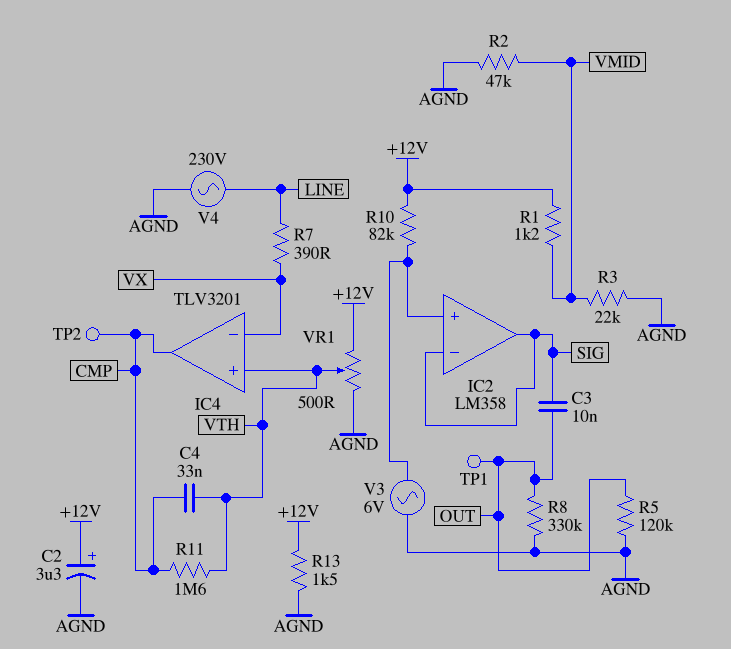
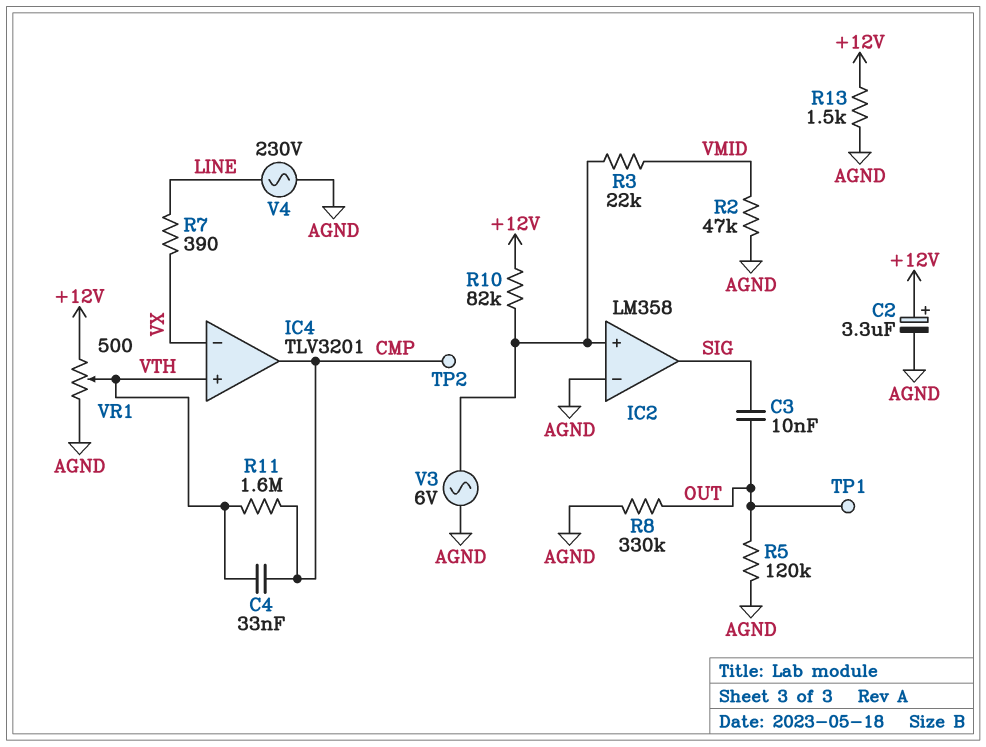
IC2 pin in-: SIG -> AGND
R1: 1.2k (+12V, VMID) -> none
R3: 22k (AGND, VMID) -> 22k (IC2/in+, VMID)

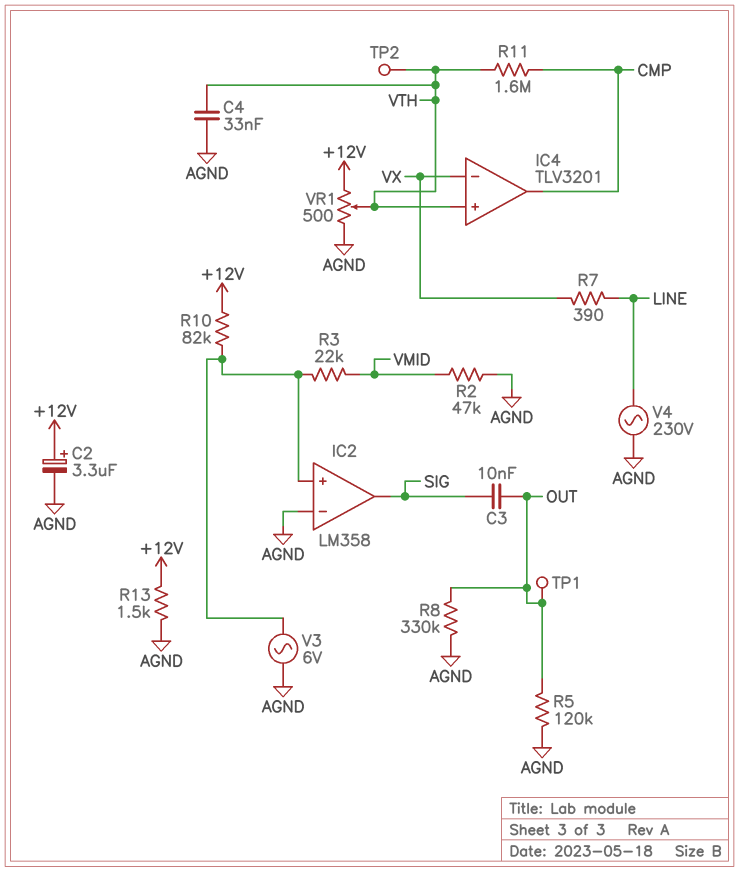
C4: 33nF (CMP, VTH) -> 33nF (AGND, VTH)
TP2: test point (CMP) -> test point (VTH)

